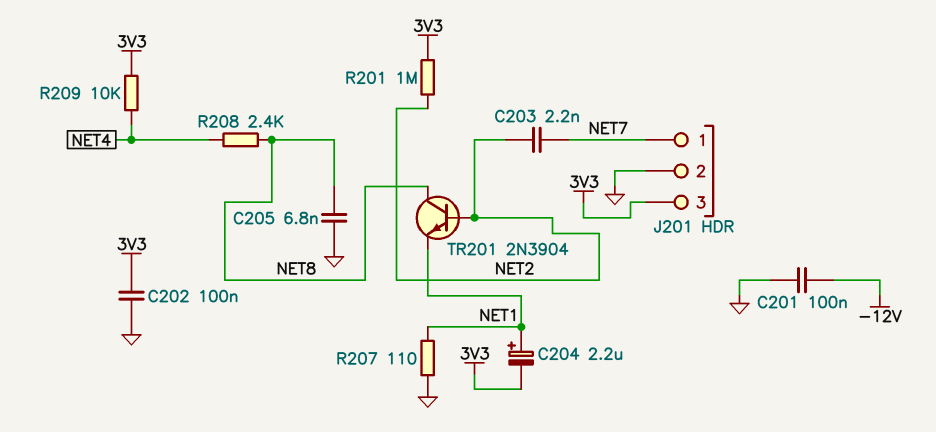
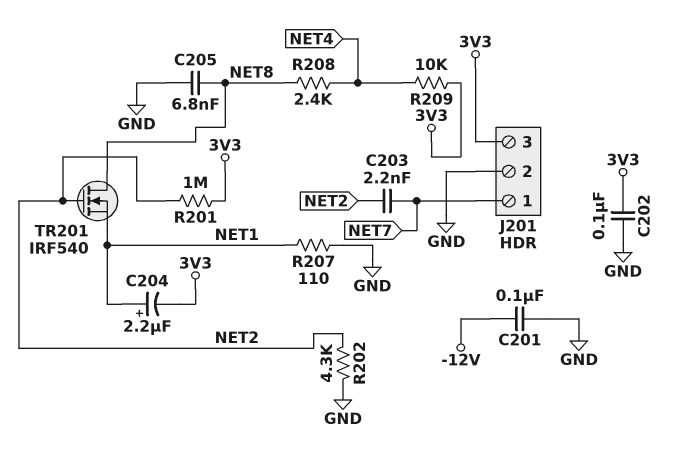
R202: none -> 4.3k (GND, NET2)
TR201: NPN 2N3904 (B NET2, C NET8, E NET1) -> NMOS IRF540 (G NET2, D NET8, S NET1)

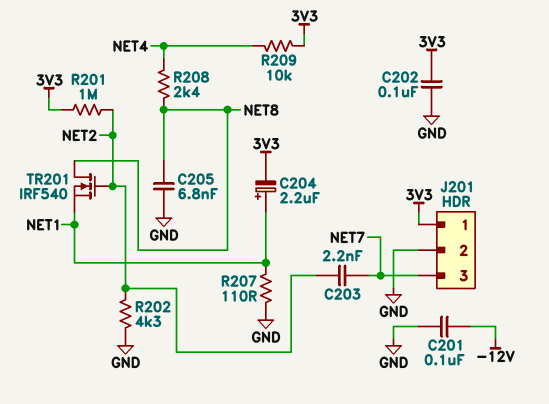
J201 pin 1: NET7 -> 3V3
J201 pin 3: 3V3 -> NET7

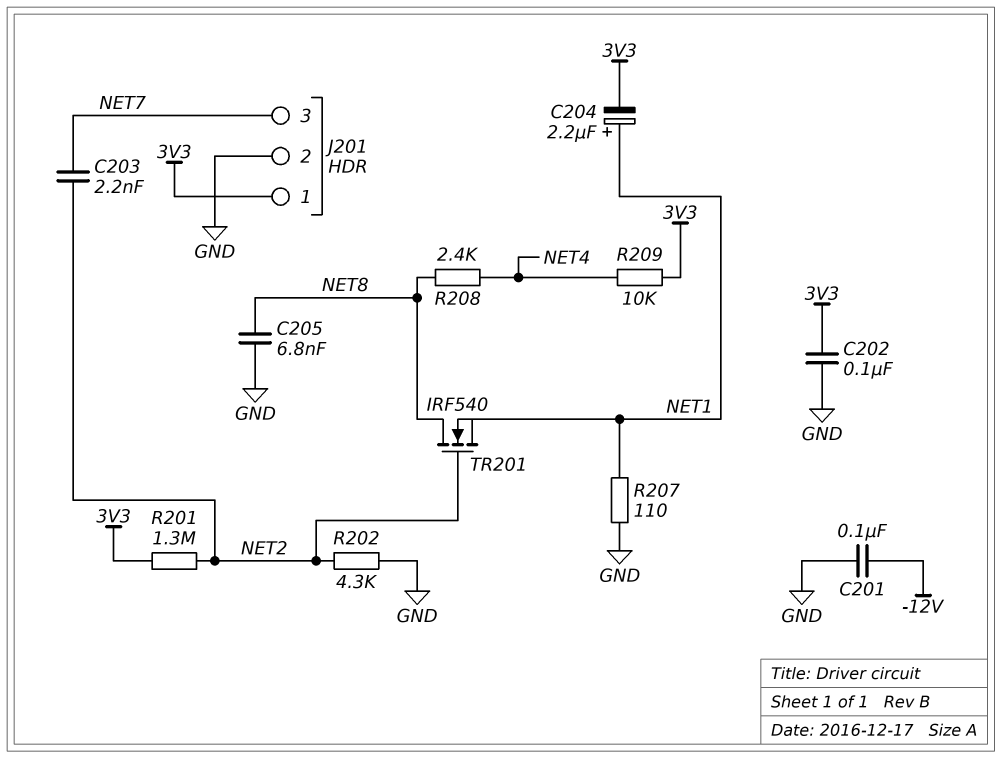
R201: 1M (3V3, NET2) -> 1.3M (3V3, NET2)

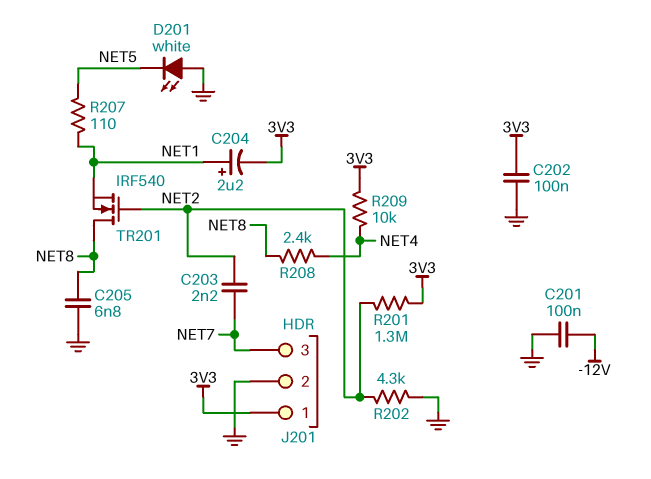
D201: none -> LED white (A GND, K NET5)
R207: 110 (GND, NET1) -> 110 (NET1, NET5)

